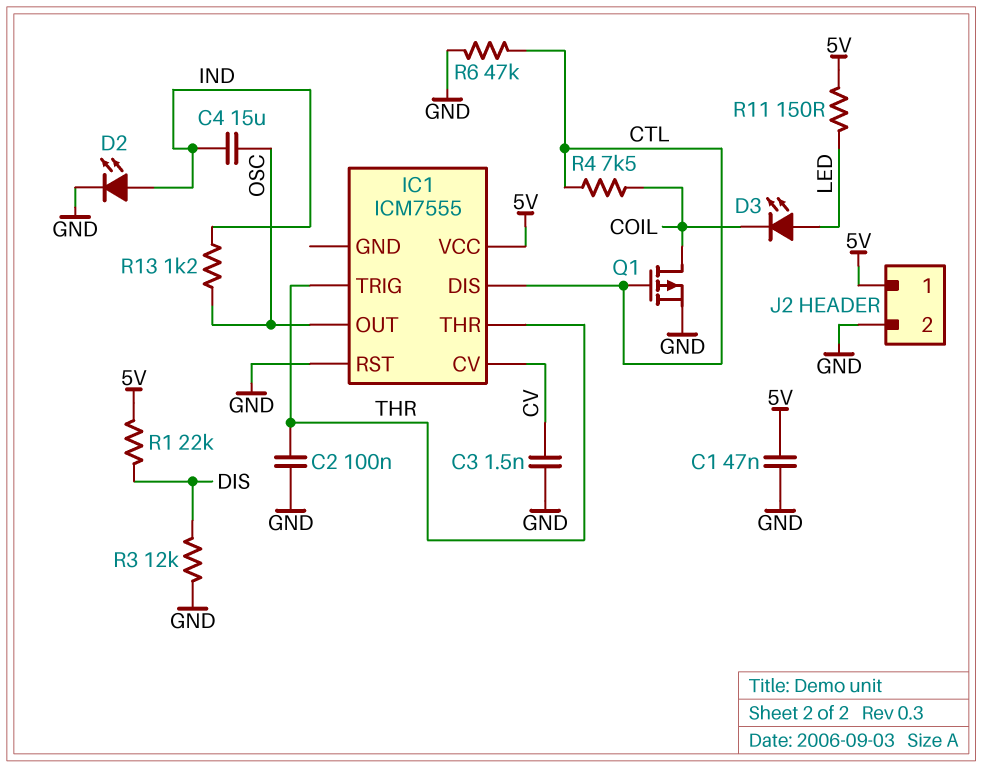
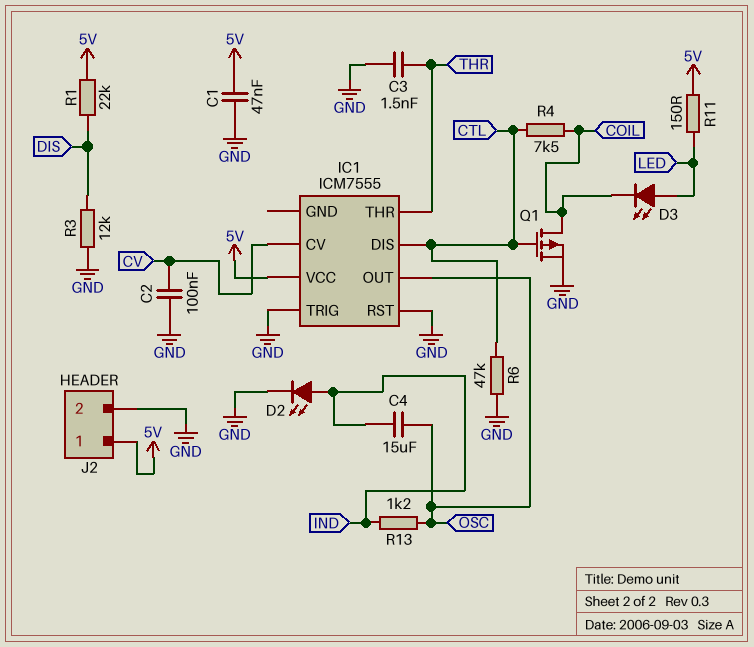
C2: 100nF (GND, THR) -> 100nF (CV, GND)
C3: 1.5nF (CV, GND) -> 1.5nF (GND, THR)
IC1 pin TRIG: THR -> GND

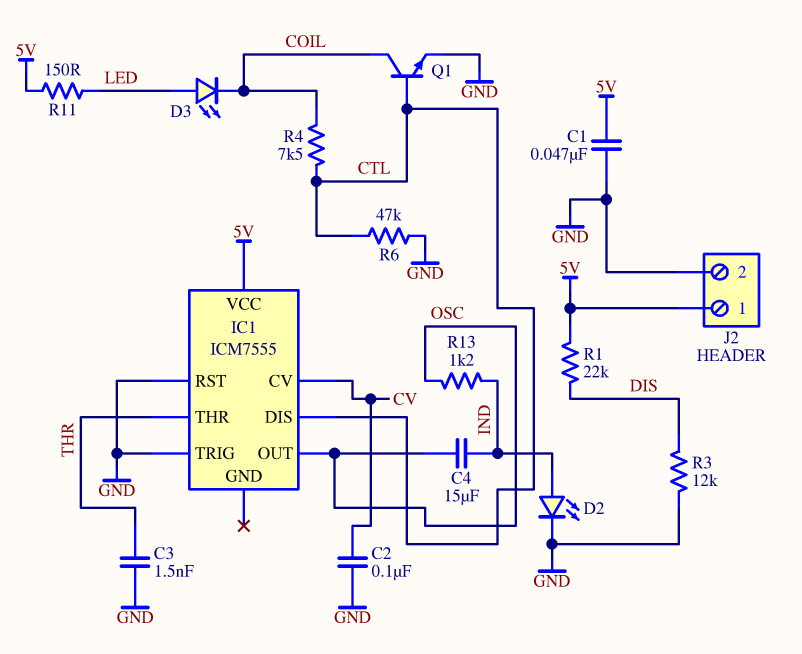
Q1: PMOS (G CTL, D COIL, S GND) -> NPN (B CTL, C COIL, E GND)

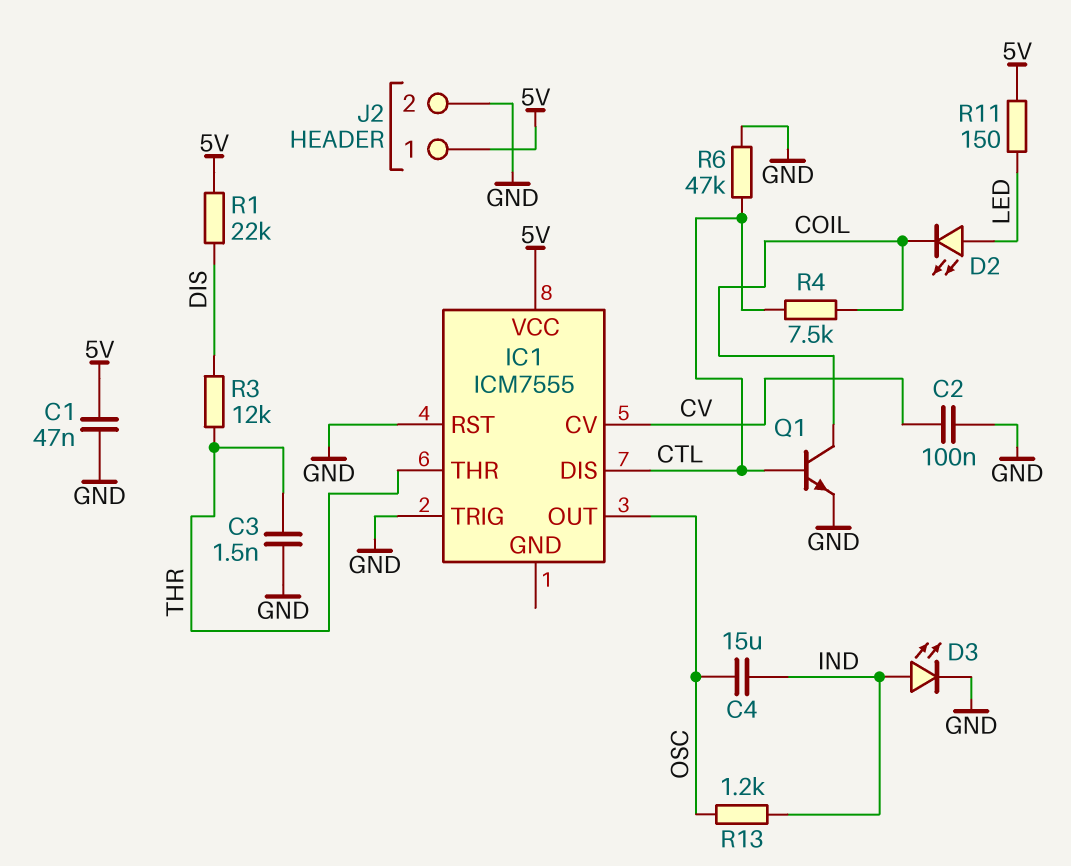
D2: LED (A IND, K GND) -> LED (A LED, K COIL)
D3: LED (A LED, K COIL) -> LED (A IND, K GND)
R3: 12k (DIS, GND) -> 12k (DIS, THR)

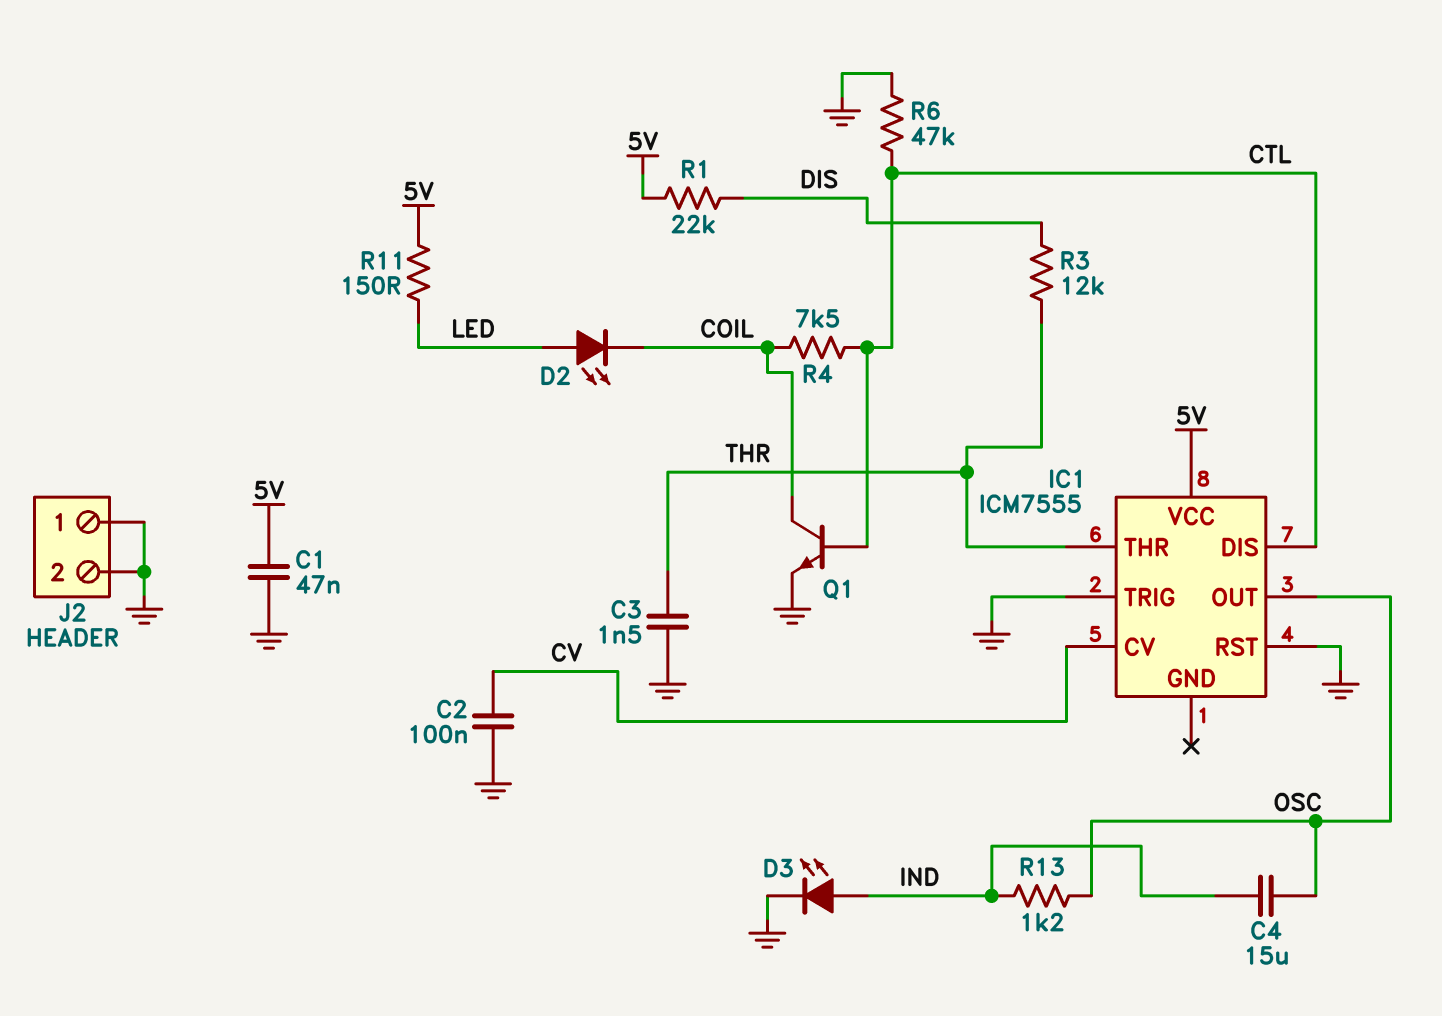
J2 pin 1: 5V -> GND

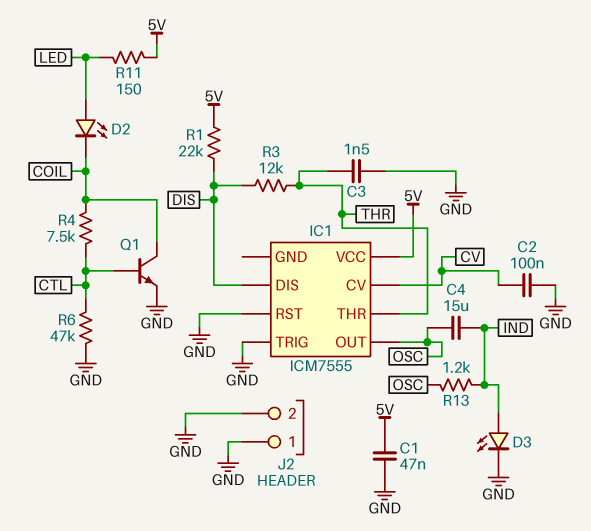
IC1 pin DIS: CTL -> DIS

